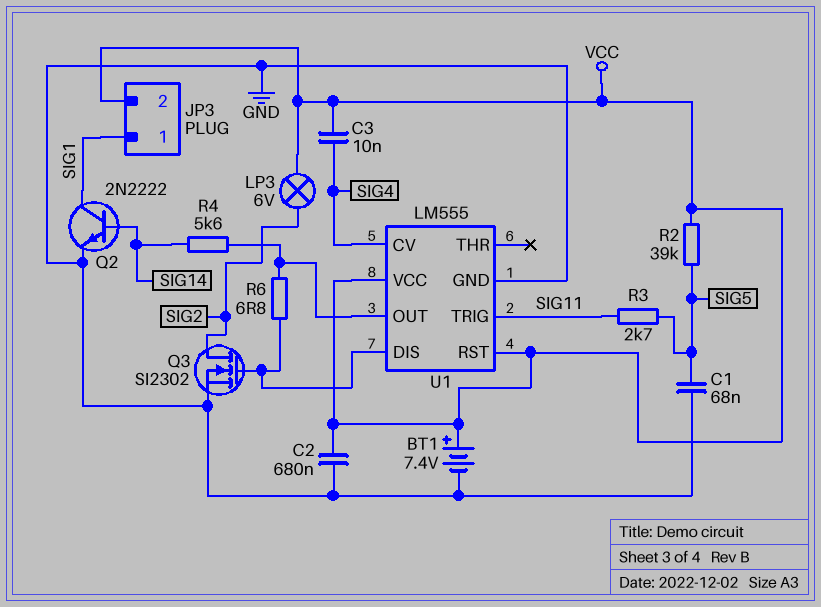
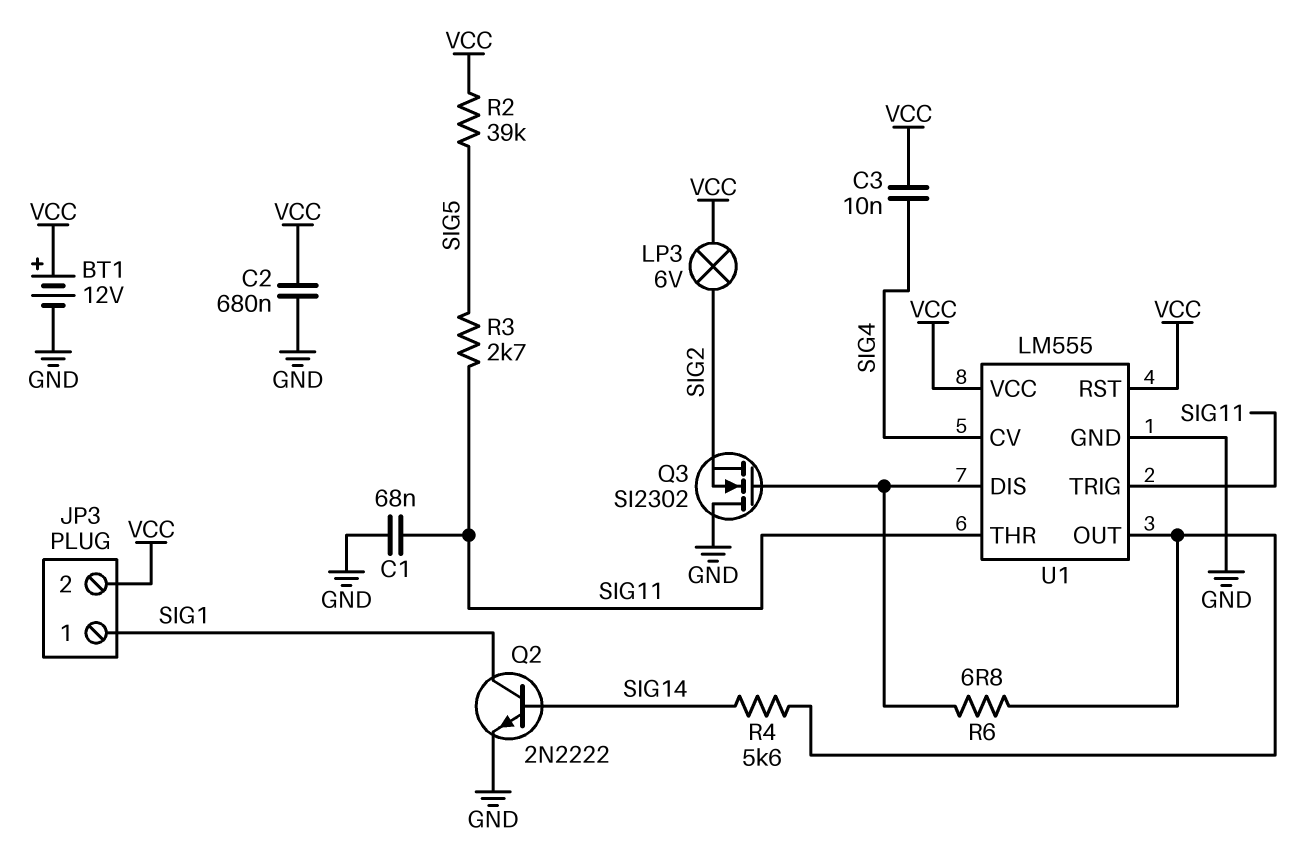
BT1: 7.4V (plus VCC, minus GND) -> 12V (plus VCC, minus GND)
C1: 68nF (GND, SIG5) -> 68nF (GND, SIG11)
Q3: NMOS SI2302 (G U1/DIS, D SIG2, S GND) -> NMOS SI2302 (G U1/DIS, D GND, S SIG2)
U1 pin THR: none -> SIG11

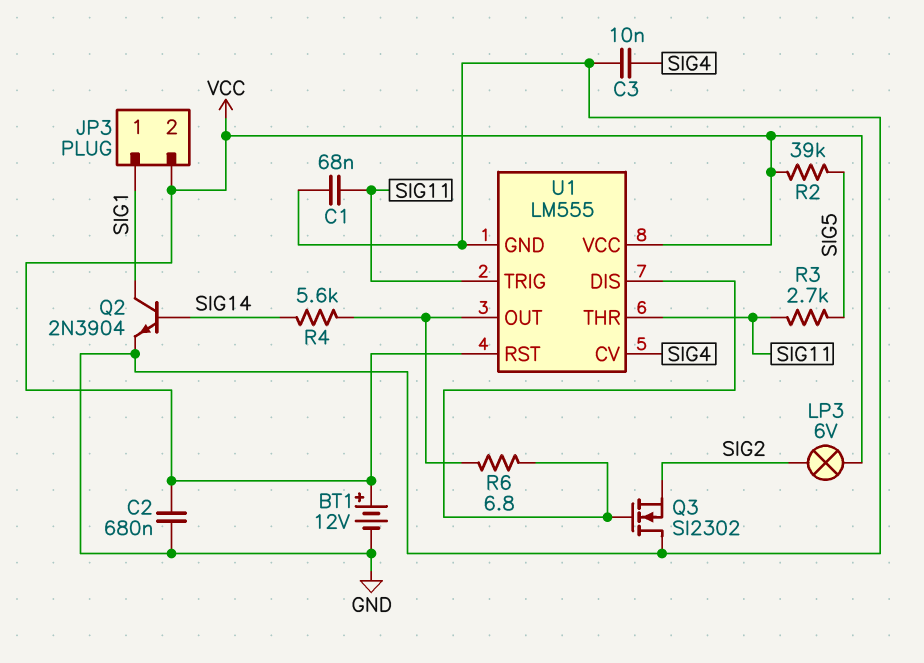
C3: 10nF (SIG4, VCC) -> 10nF (GND, SIG4)
Q2: NPN 2N2222 (B SIG14, C SIG1, E GND) -> NPN 2N3904 (B SIG14, C SIG1, E GND)

